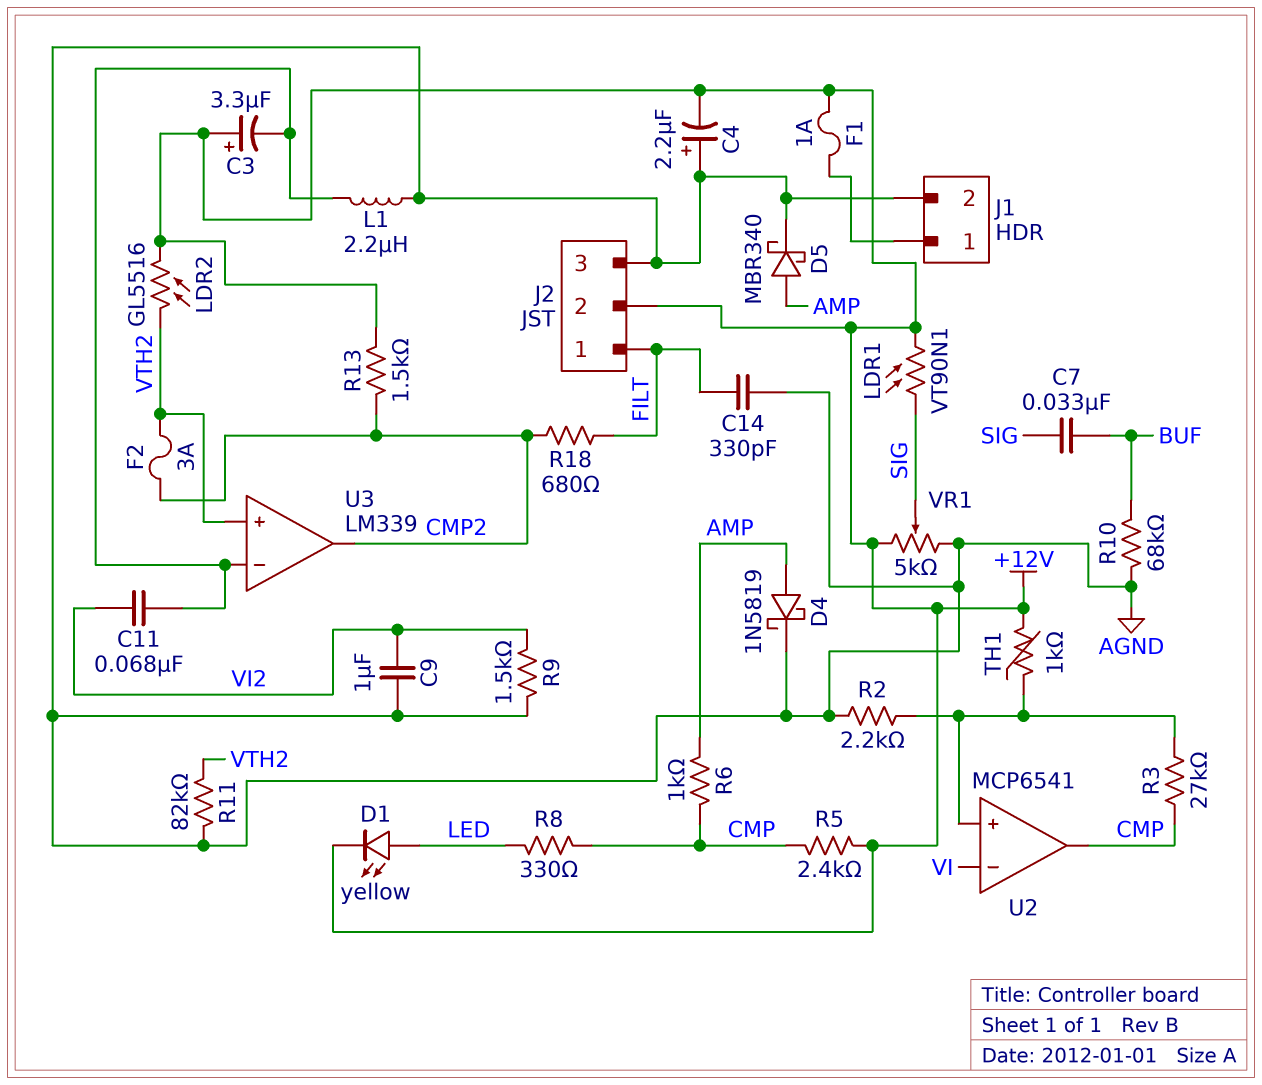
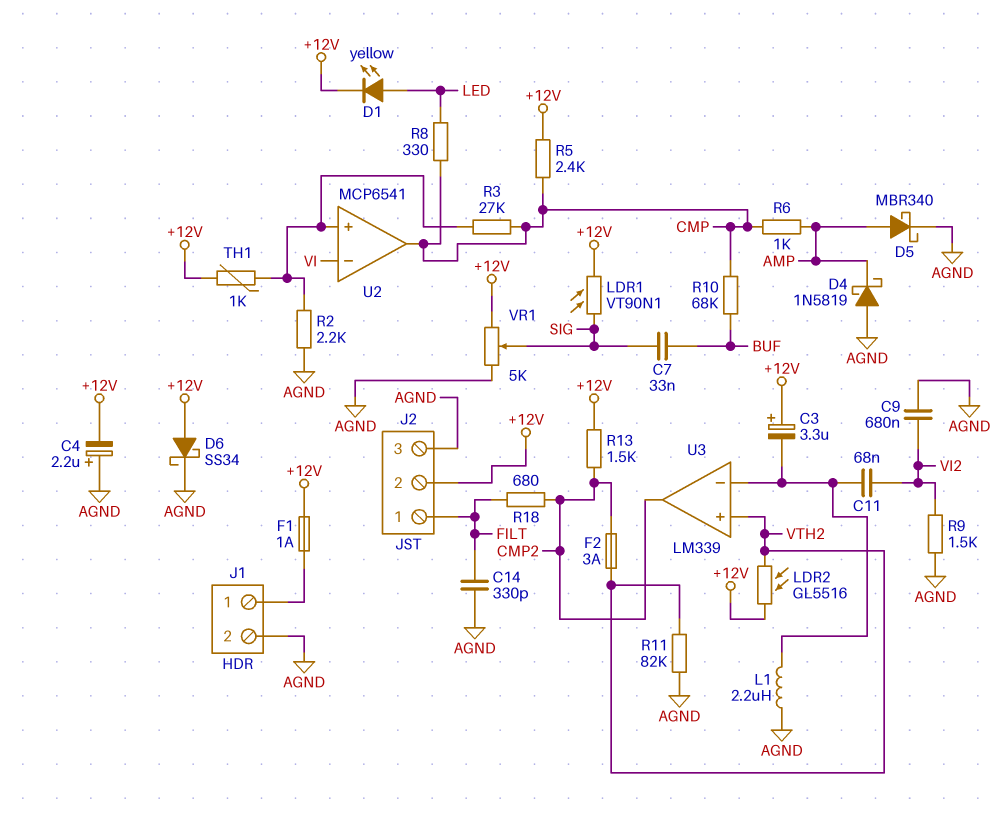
C9: 1uF (AGND, VI2) -> 680nF (AGND, VI2)
D4: schottky 1N5819 (A AMP, K AGND) -> schottky 1N5819 (A AGND, K AMP)
D6: none -> schottky SS34 (A +12V, K AGND)
R10: 68k (AGND, BUF) -> 68k (BUF, CMP)

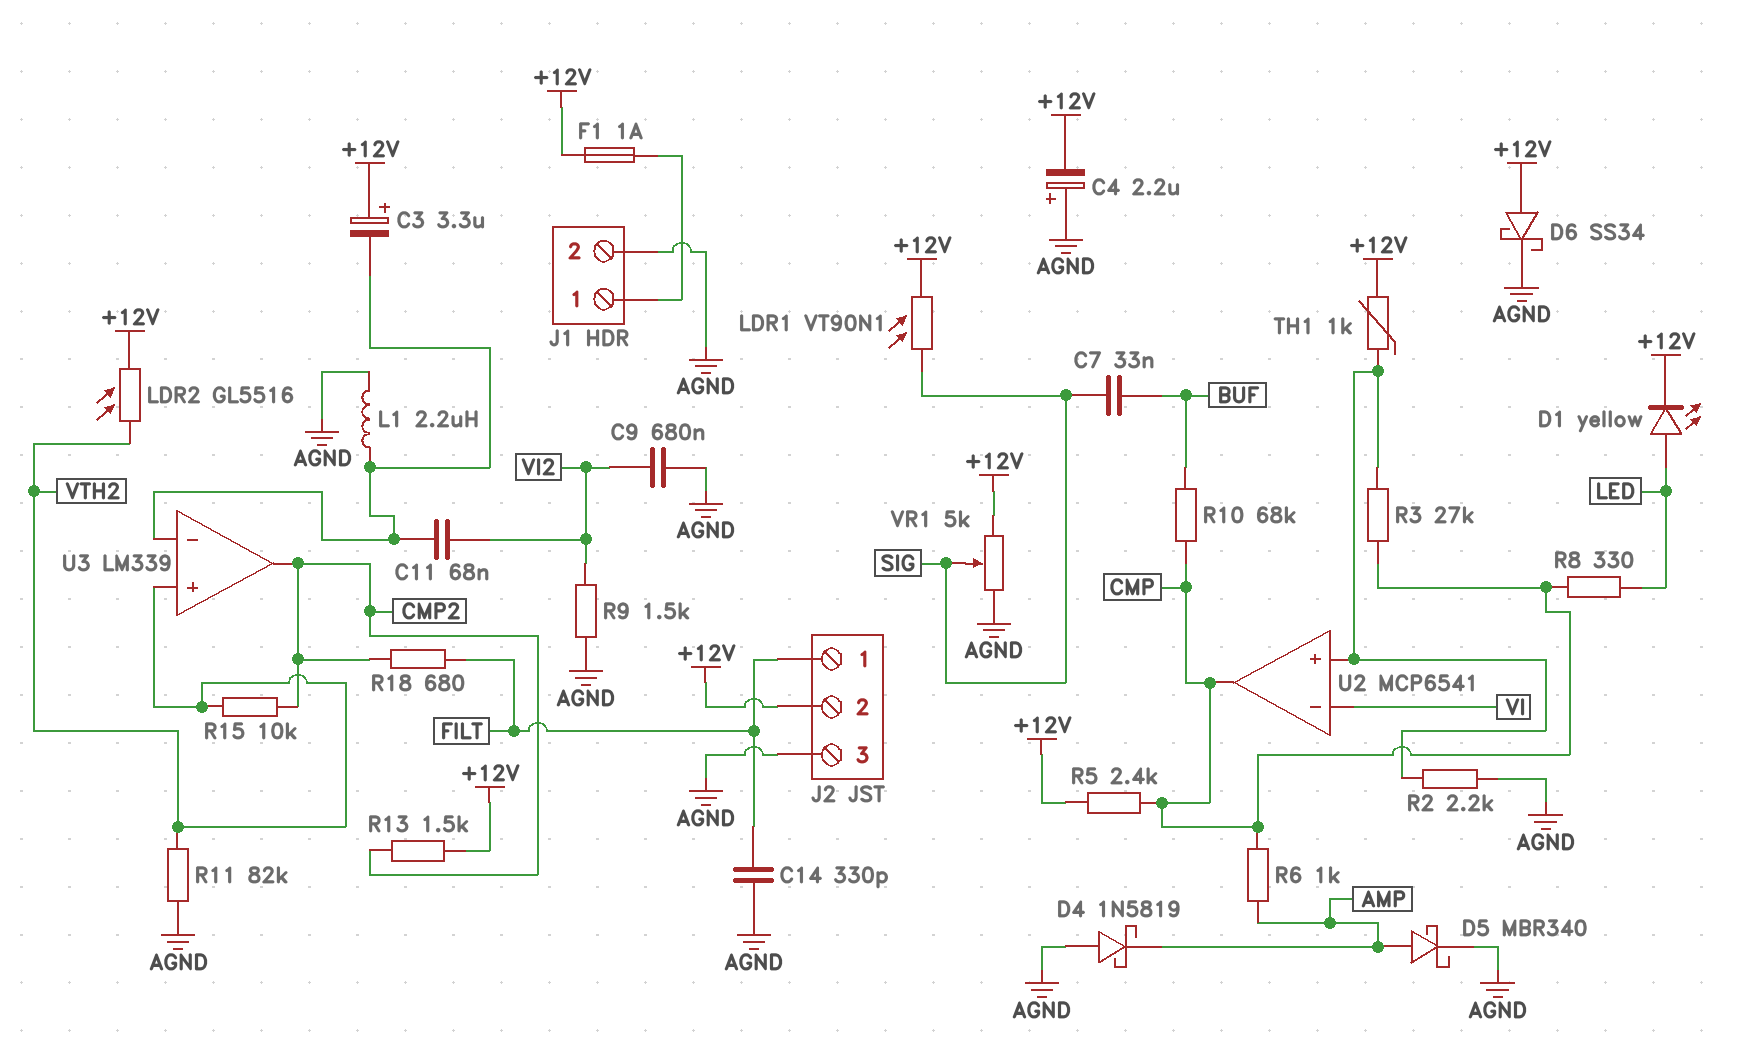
F2: 3A (CMP2, VTH2) -> none
R15: none -> 10k (CMP2, VTH2)

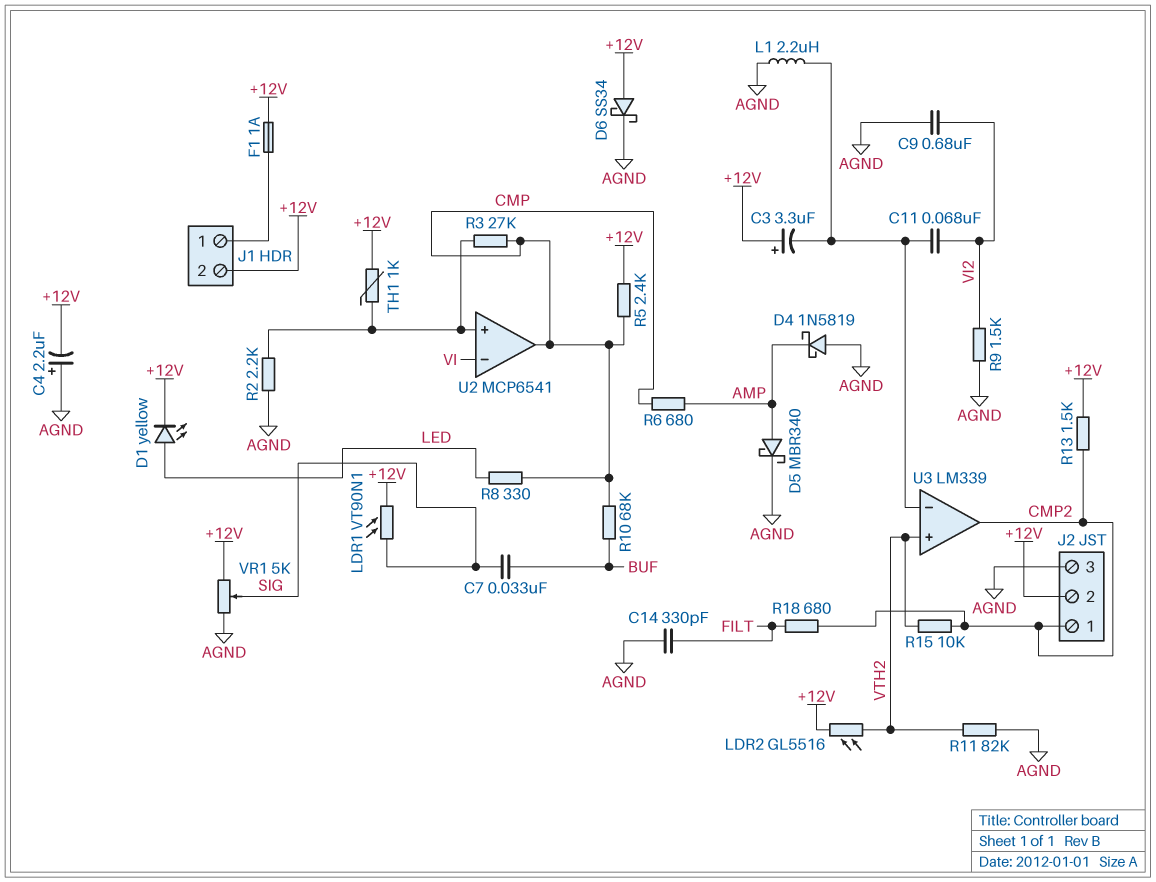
J1 pin 2: AGND -> +12V
J2 pin 1: FILT -> CMP2
R6: 1k (AMP, CMP) -> 680 (AMP, CMP)

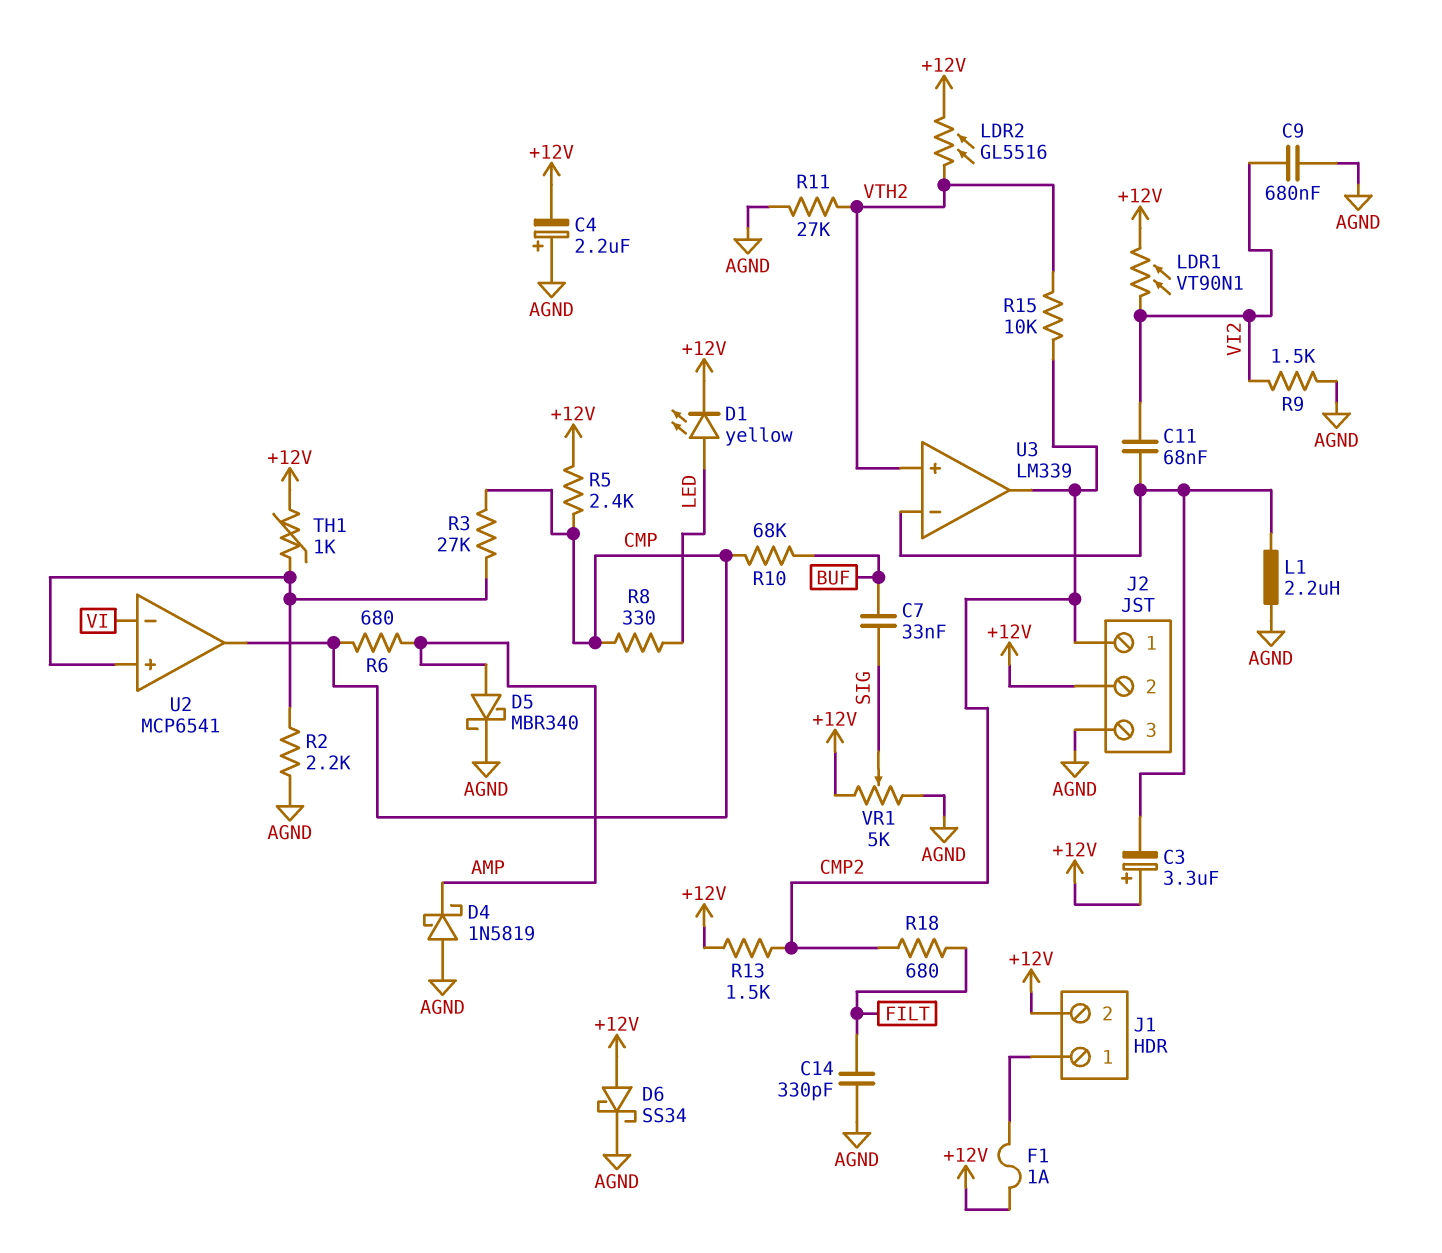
LDR1: VT90N1 (+12V, SIG) -> VT90N1 (+12V, VI2)
R11: 82k (AGND, VTH2) -> 27k (AGND, VTH2)

